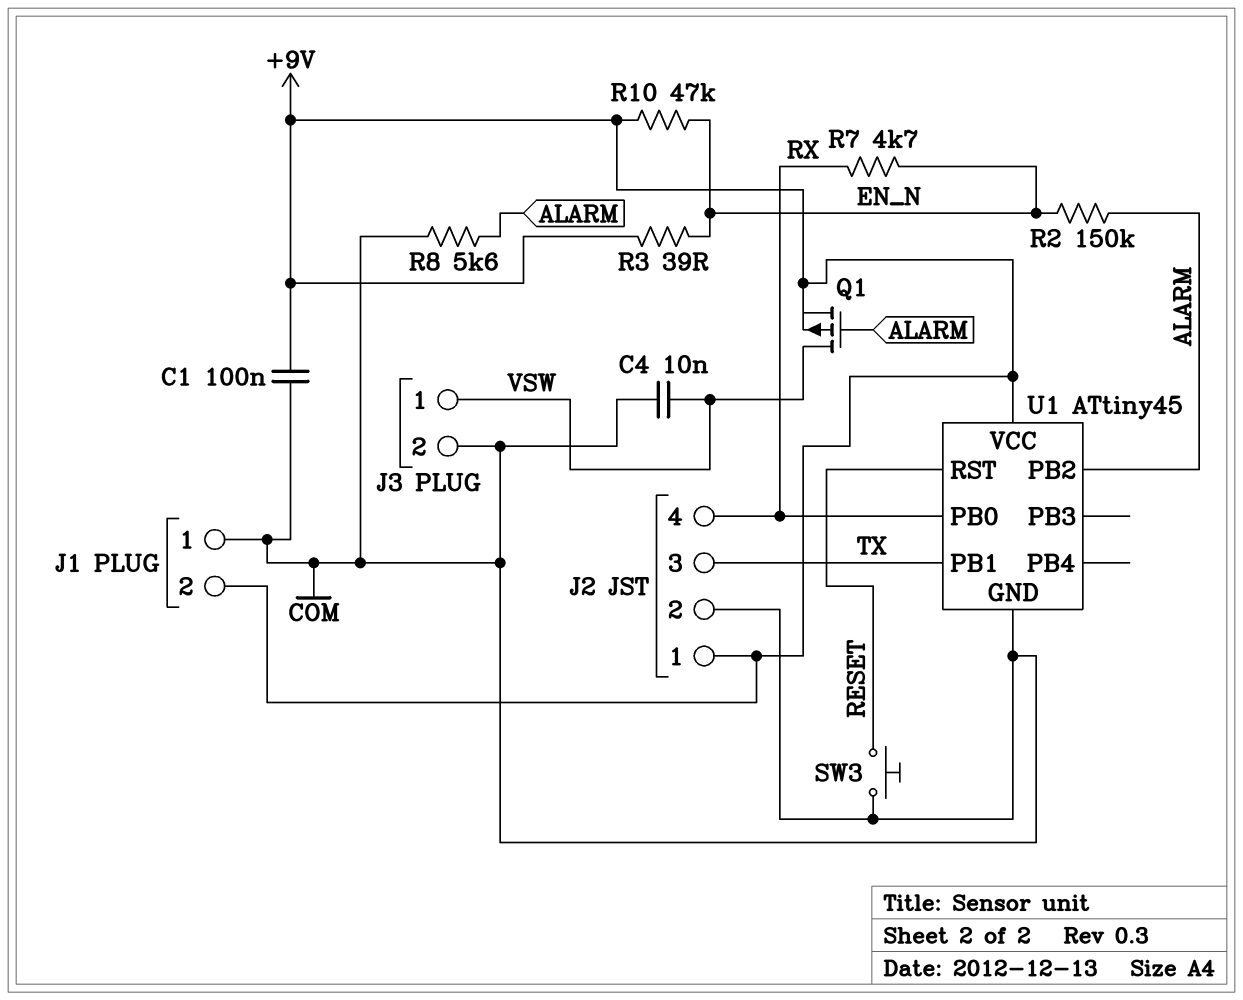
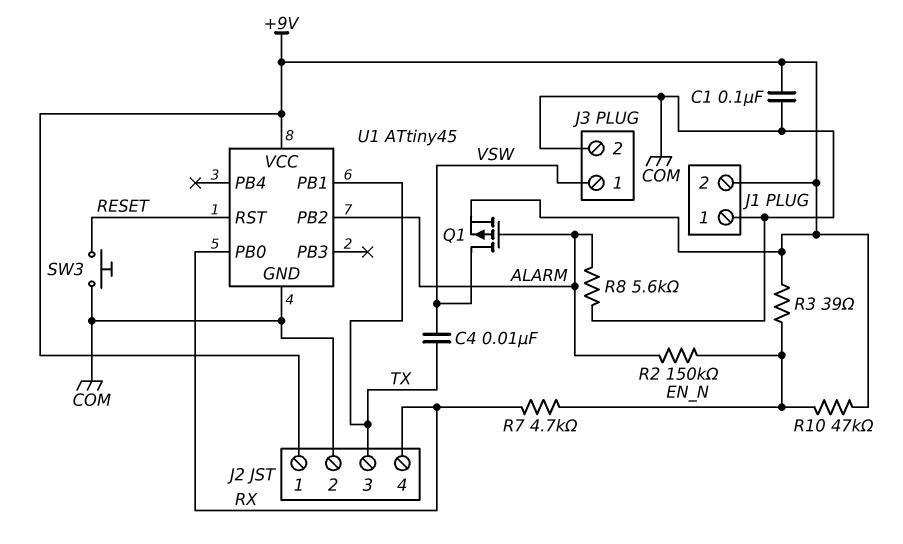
C4: 10nF (COM, VSW) -> 10nF (TX, VSW)

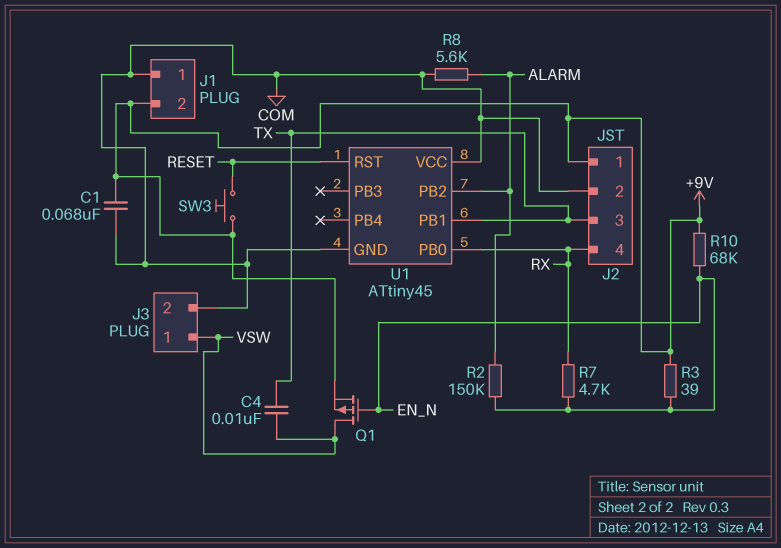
C1: 100nF (+9V, COM) -> 68nF (+9V, COM)
Q1: PMOS (G ALARM, D VSW, S +9V) -> PMOS (G EN_N, D VSW, S +9V)
R10: 47k (+9V, EN_N) -> 68k (+9V, EN_N)
SW3: button (COM, RESET) -> button (+9V, RESET)
U1 pin VCC: +9V -> COM

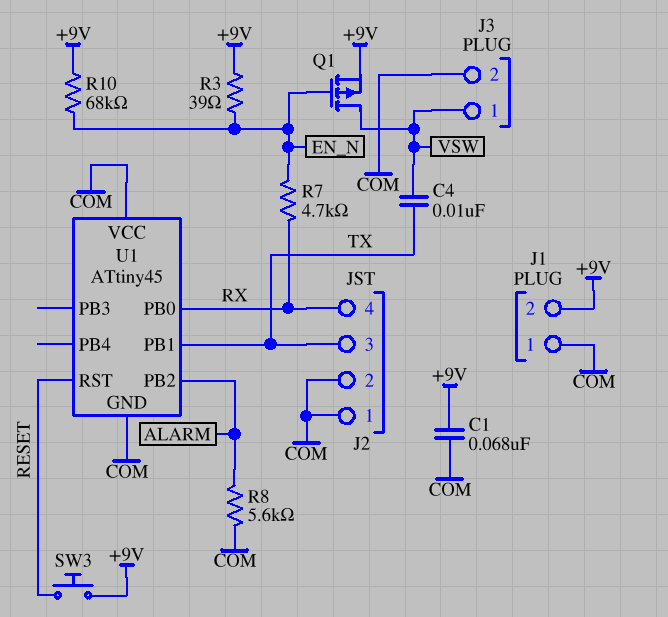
J2 pin 1: +9V -> COM
R2: 150k (ALARM, EN_N) -> none

